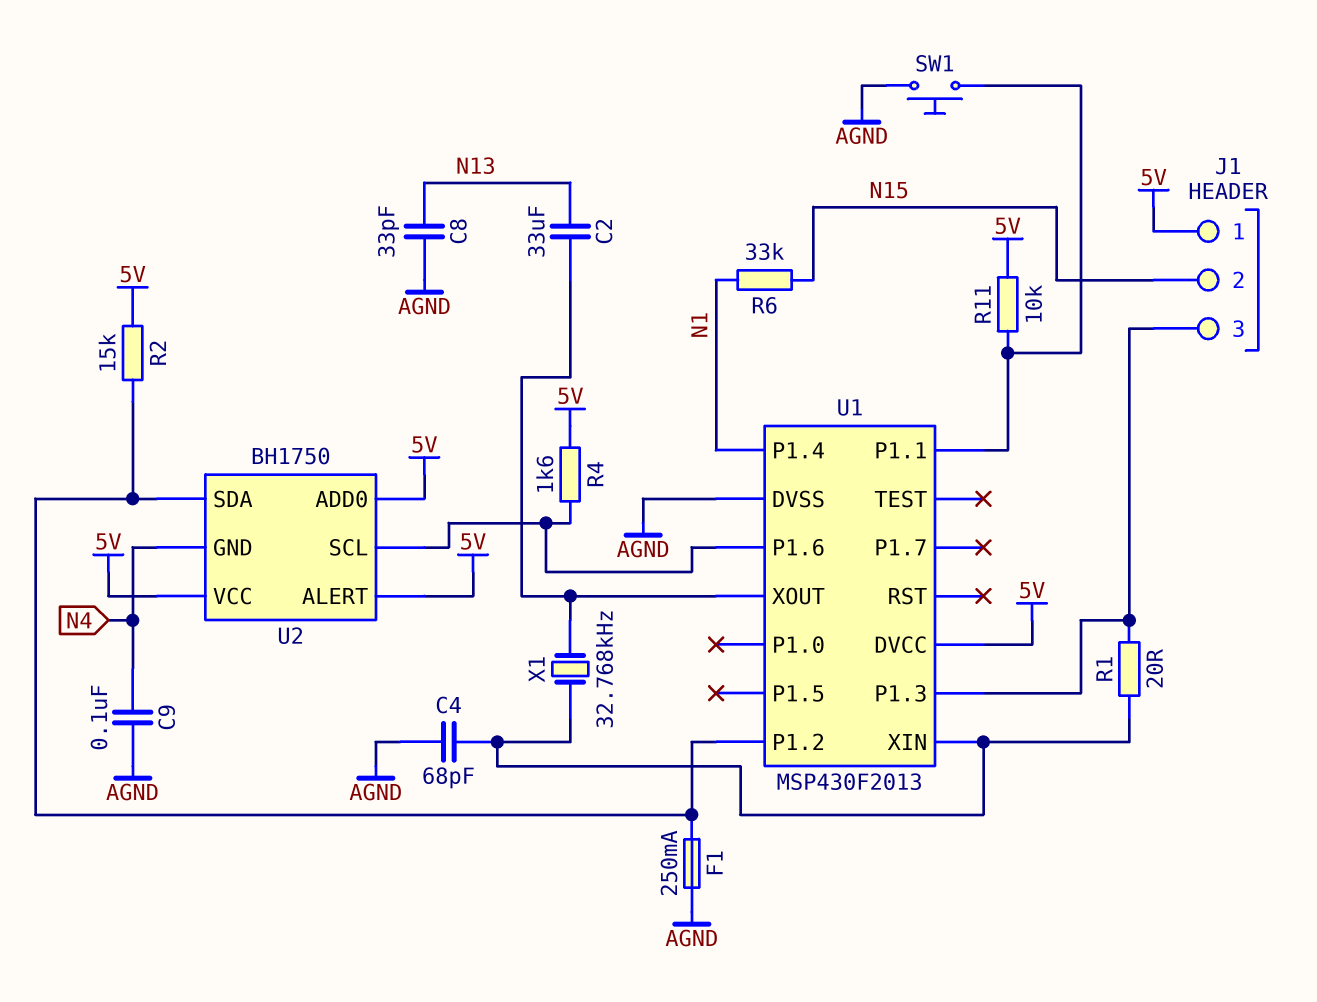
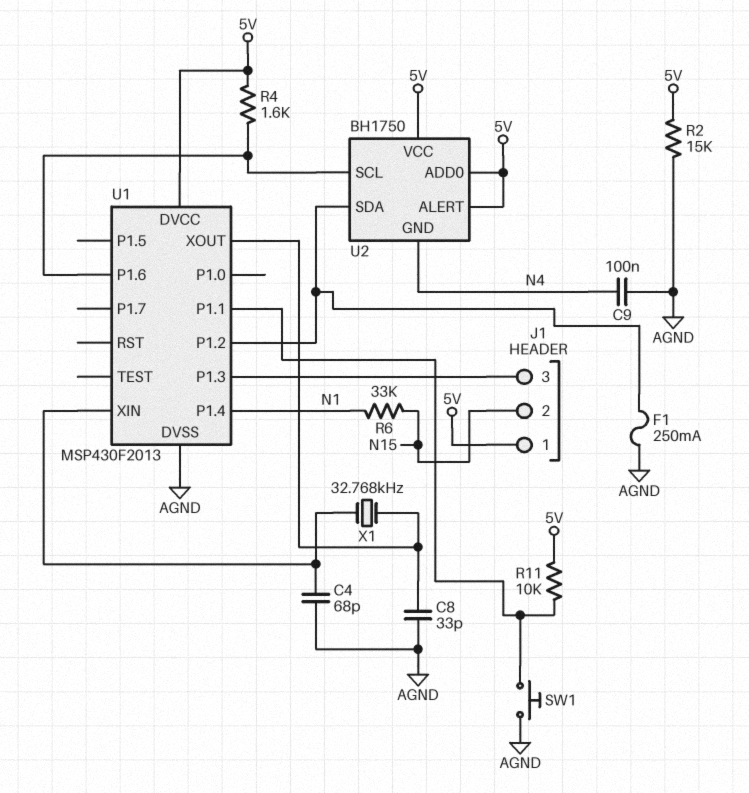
C2: 33uF (N13, U1/XOUT) -> none
C8: 33pF (AGND, N13) -> 33pF (AGND, U1/XOUT)
R1: 20 (J1/3, U1/XIN) -> none
R2: 15k (5V, U1/P1.2) -> 15k (5V, AGND)

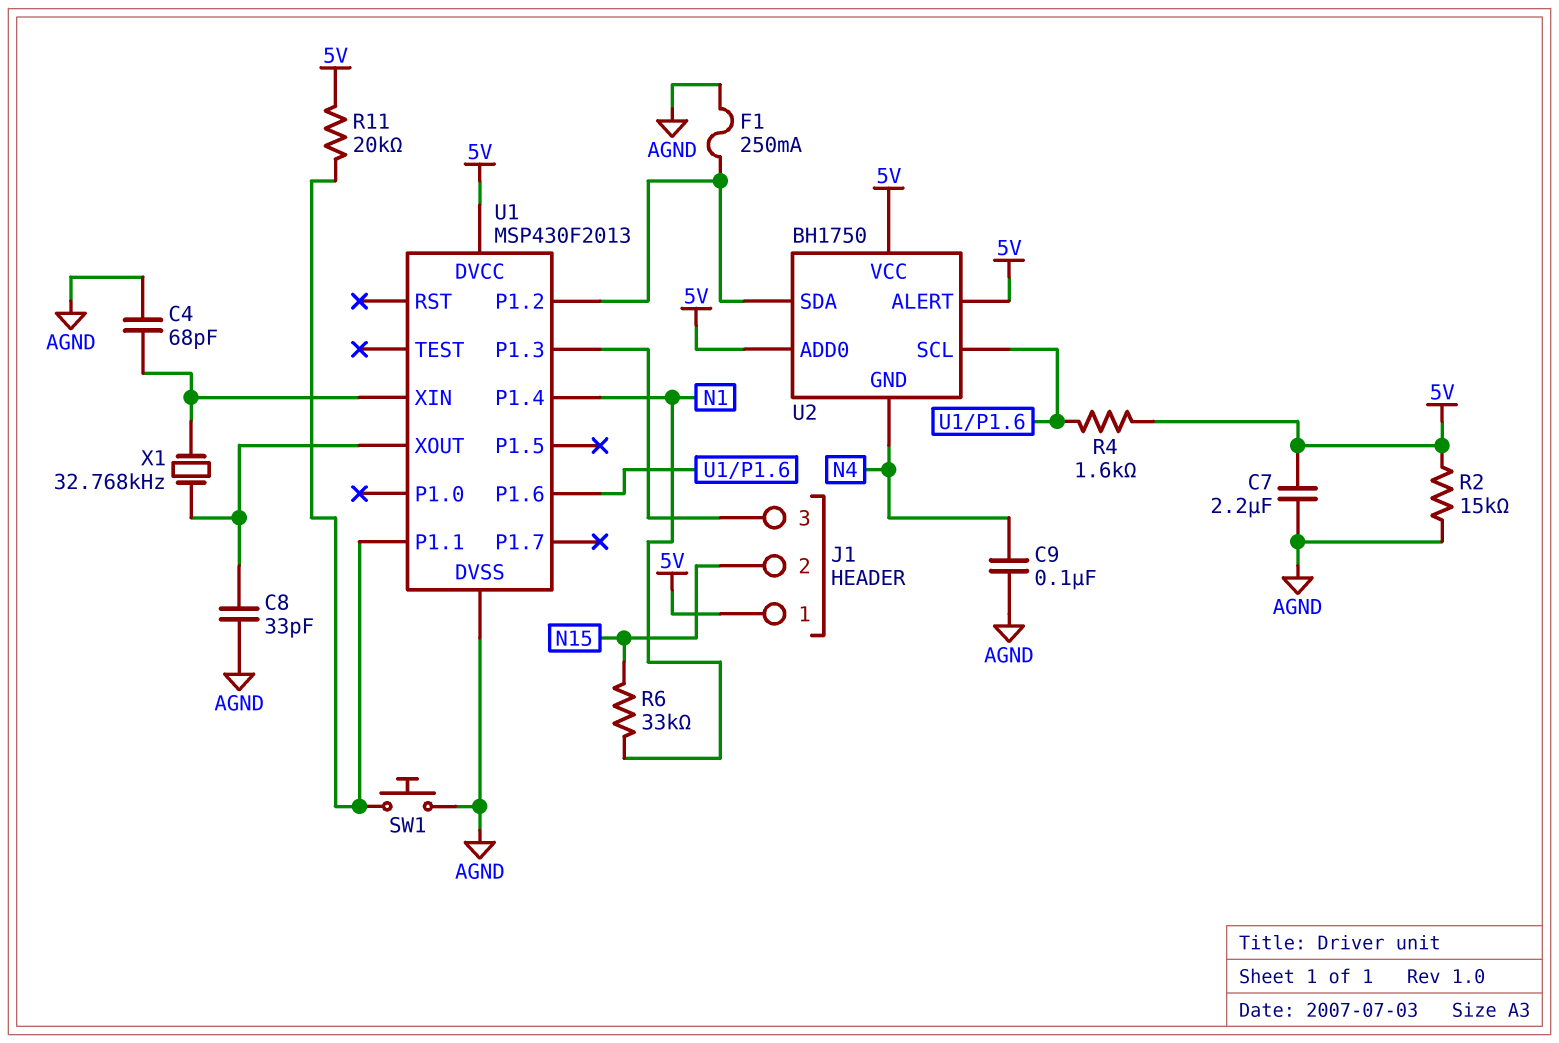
C7: none -> 2.2uF (5V, AGND)
R11: 10k (5V, U1/P1.1) -> 20k (5V, U1/P1.1)

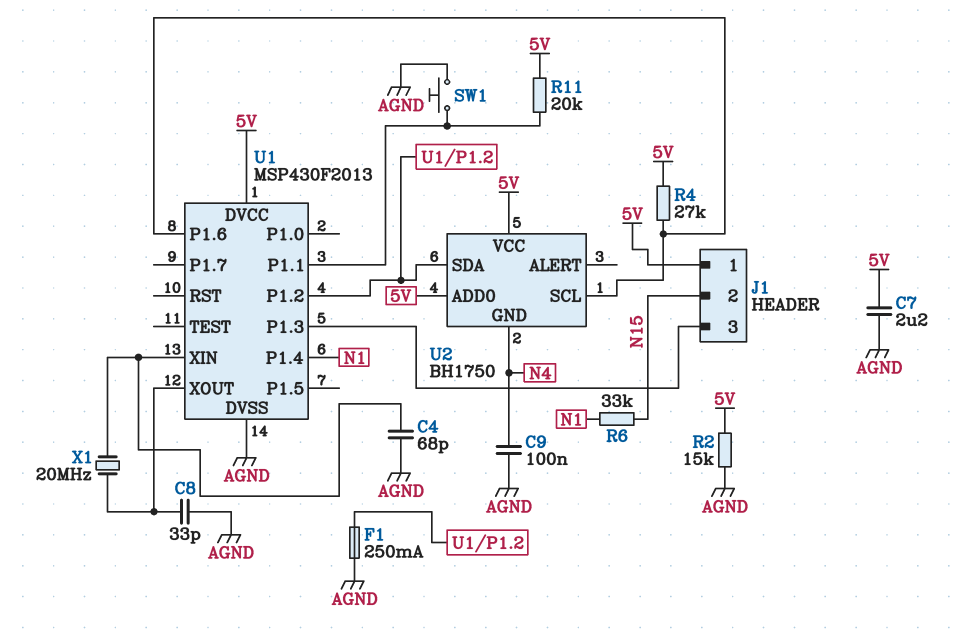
R4: 1.6k (5V, U1/P1.6) -> 27k (5V, U1/P1.6)
U2 pin ALERT: 5V -> none
X1: 32.768kHz (U1/XIN, U1/XOUT) -> 20MHz (U1/XIN, U1/XOUT)

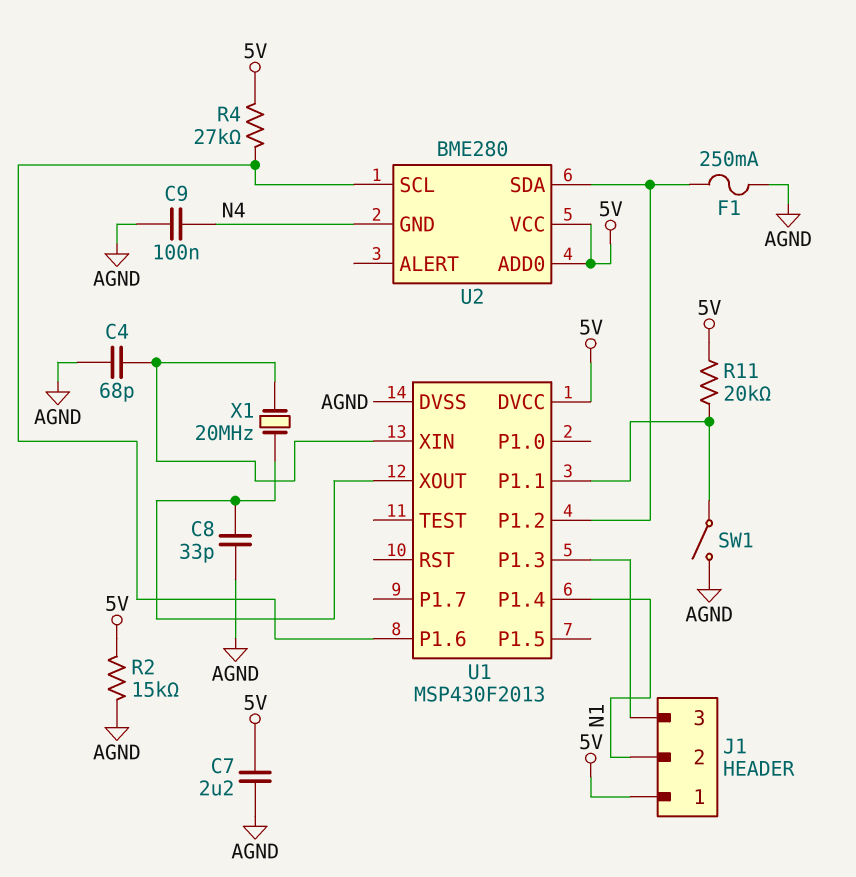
J1 pin 2: N15 -> N1
R6: 33k (N1, N15) -> none
SW1: button (AGND, U1/P1.1) -> switch (AGND, U1/P1.1)
U2: BH1750 -> BME280

